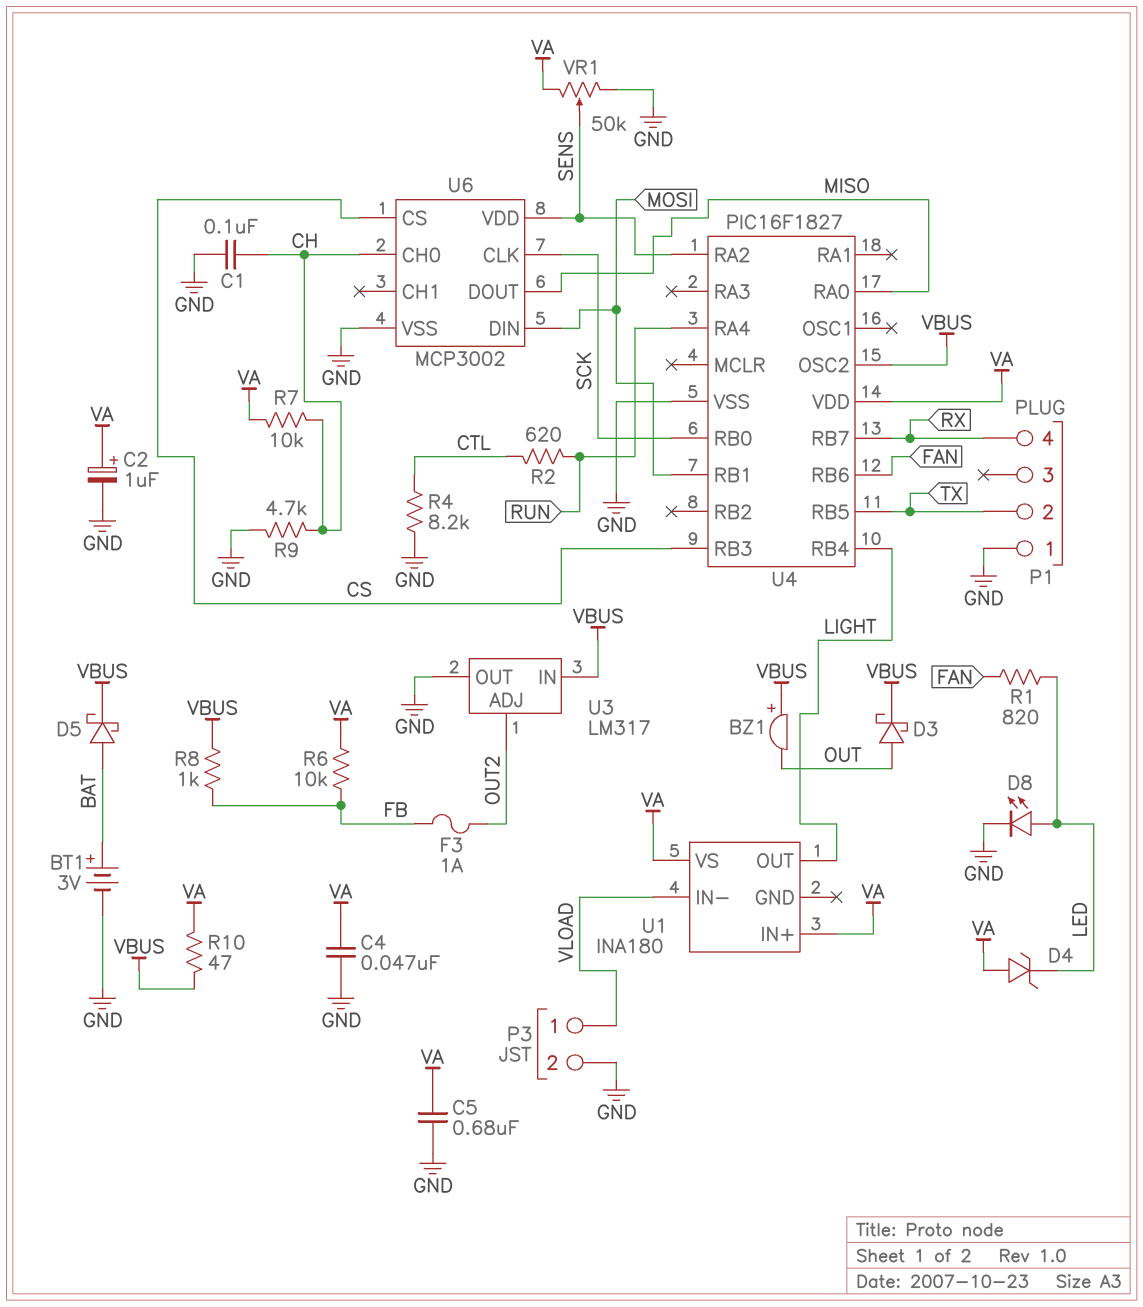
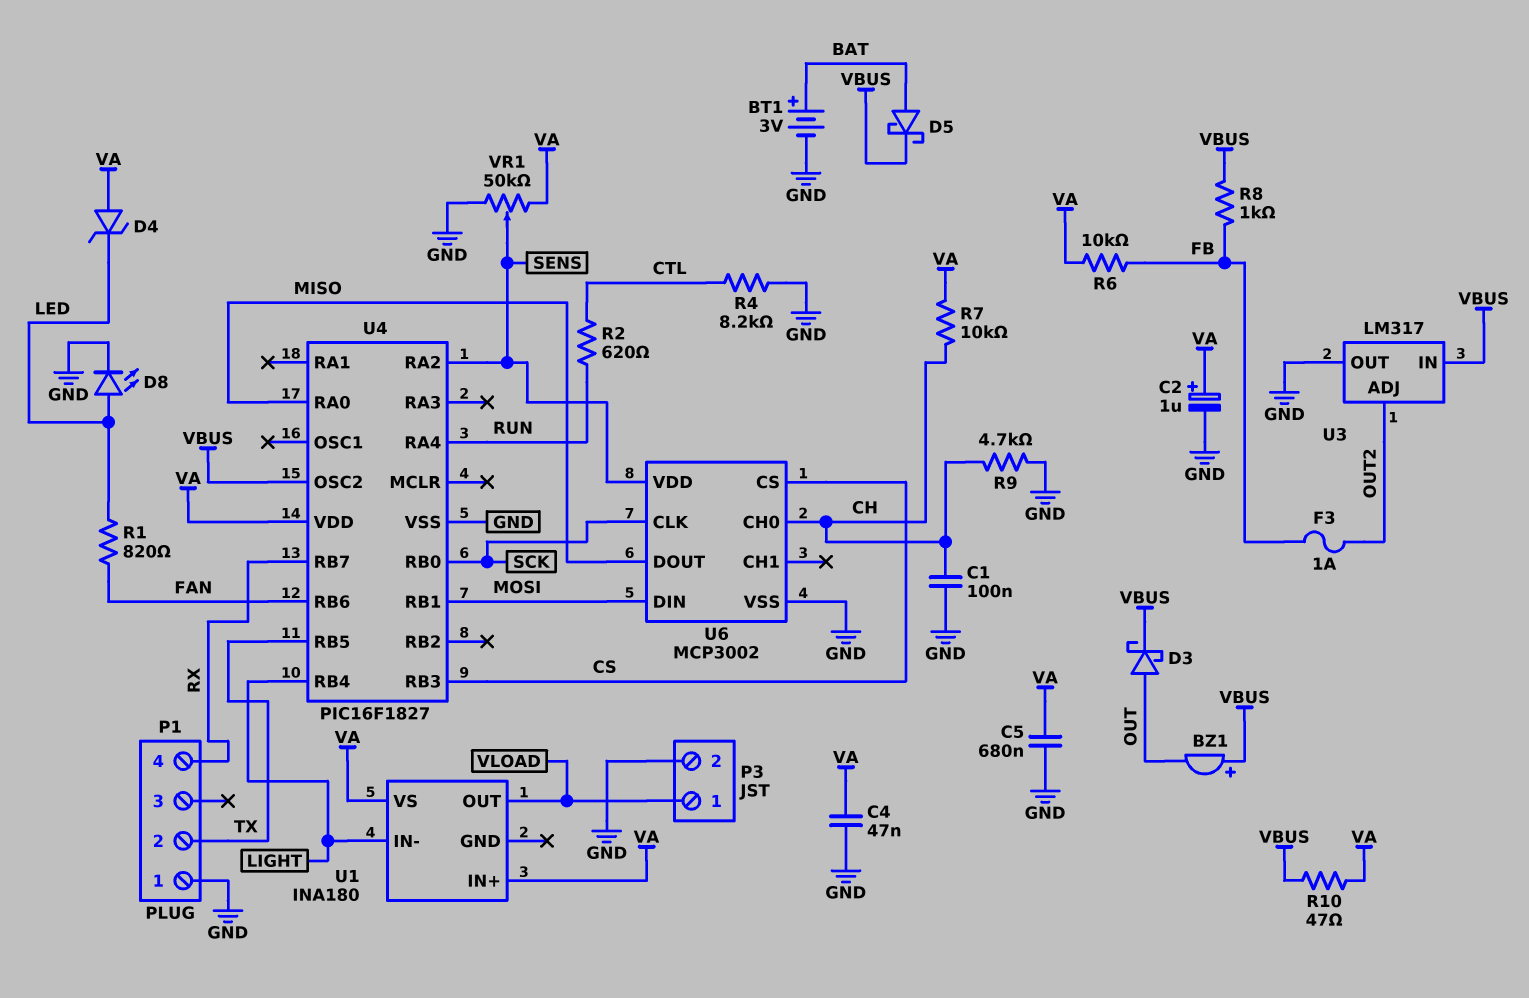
U1 pin IN-: VLOAD -> LIGHT
U1 pin OUT: LIGHT -> VLOAD

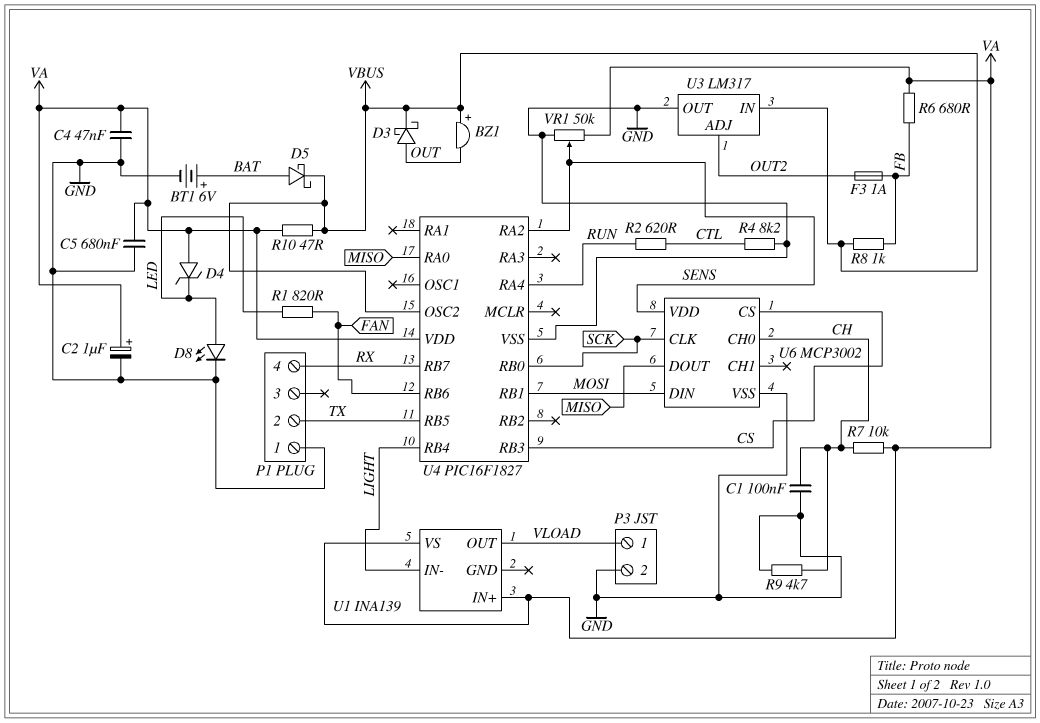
BT1: 3V (plus BAT, minus GND) -> 6V (plus BAT, minus GND)
R6: 10k (FB, VA) -> 680 (FB, VA)
U1: INA180 -> INA139

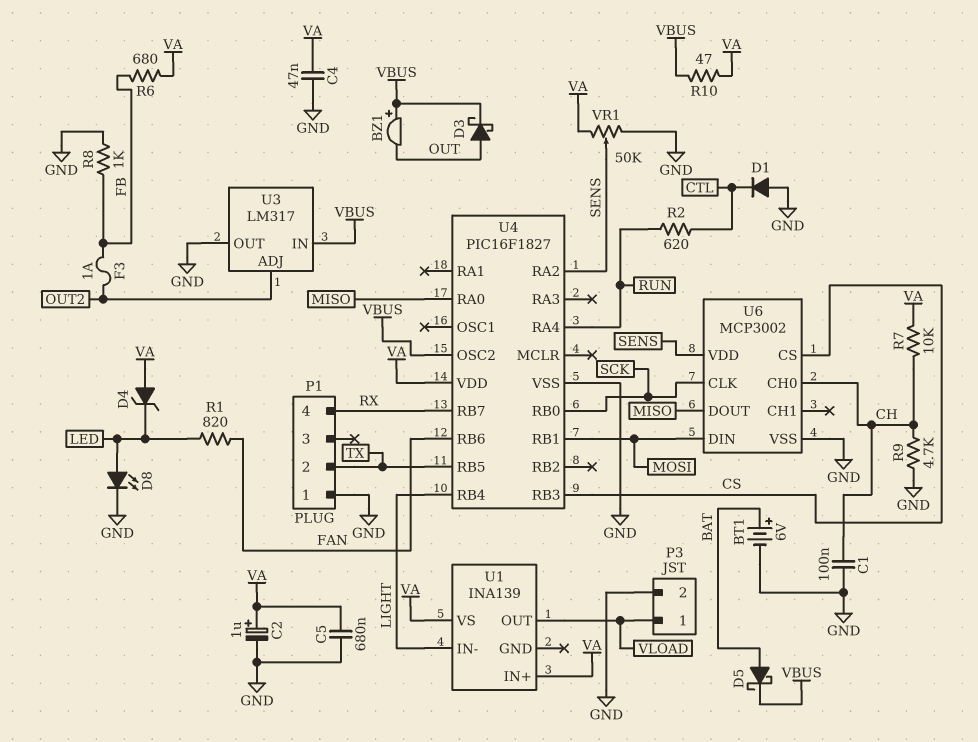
D1: none -> diode (A GND, K CTL)
R4: 8.2k (CTL, GND) -> none
R8: 1k (FB, VBUS) -> 1k (FB, GND)

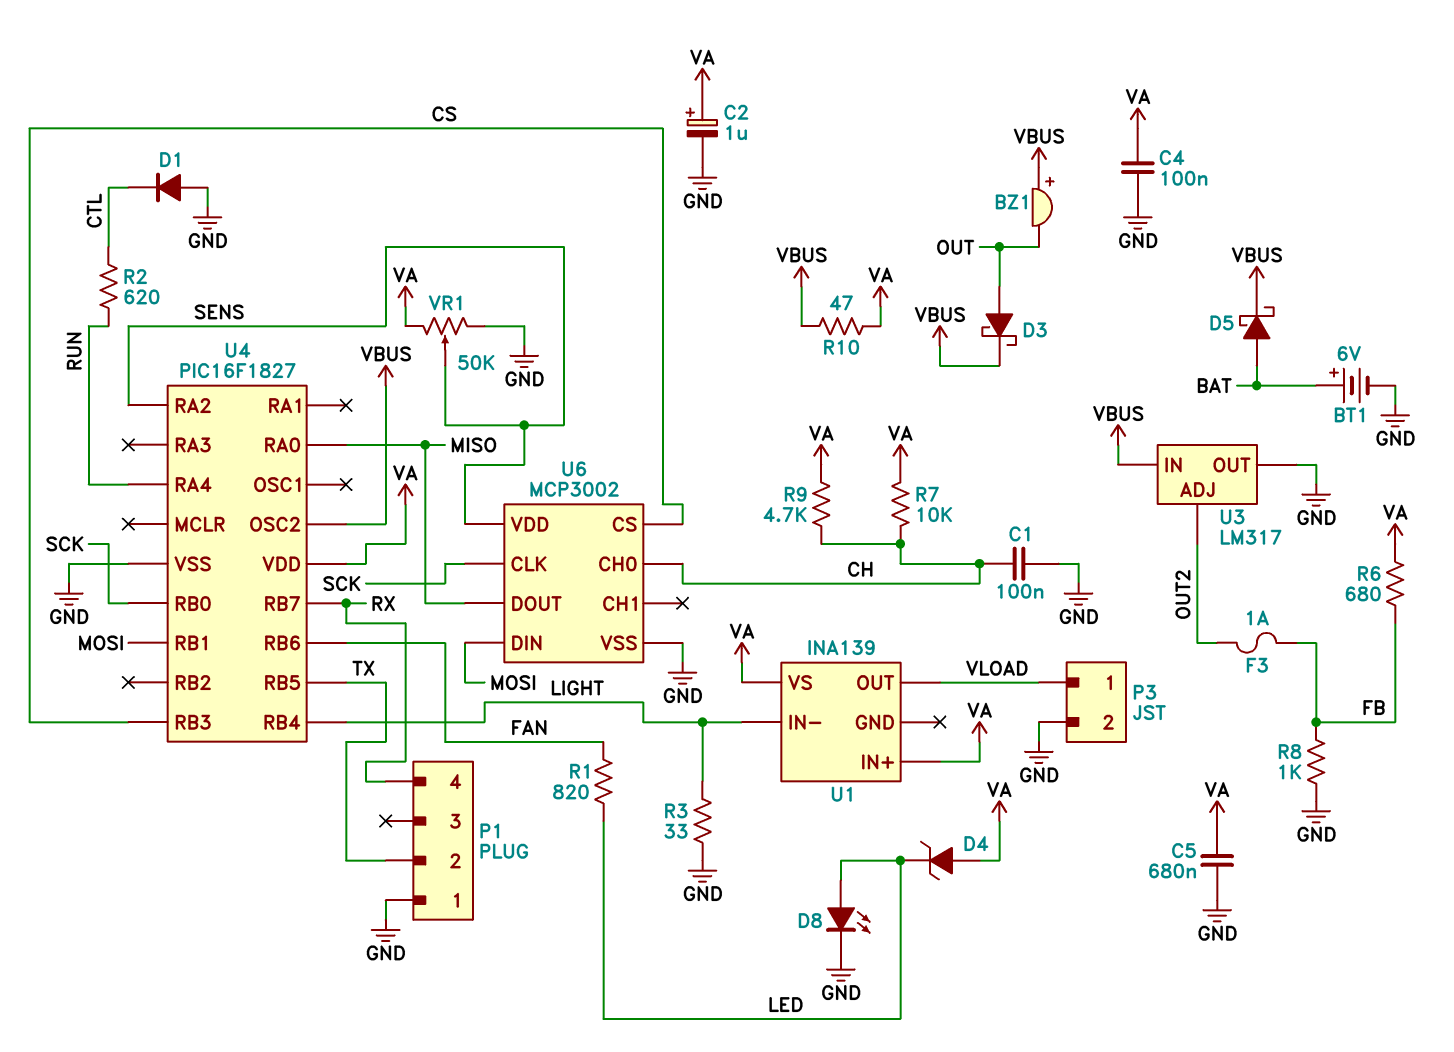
C4: 47nF (GND, VA) -> 100nF (GND, VA)
R3: none -> 33 (GND, LIGHT)
R9: 4.7k (CH, GND) -> 4.7k (CH, VA)

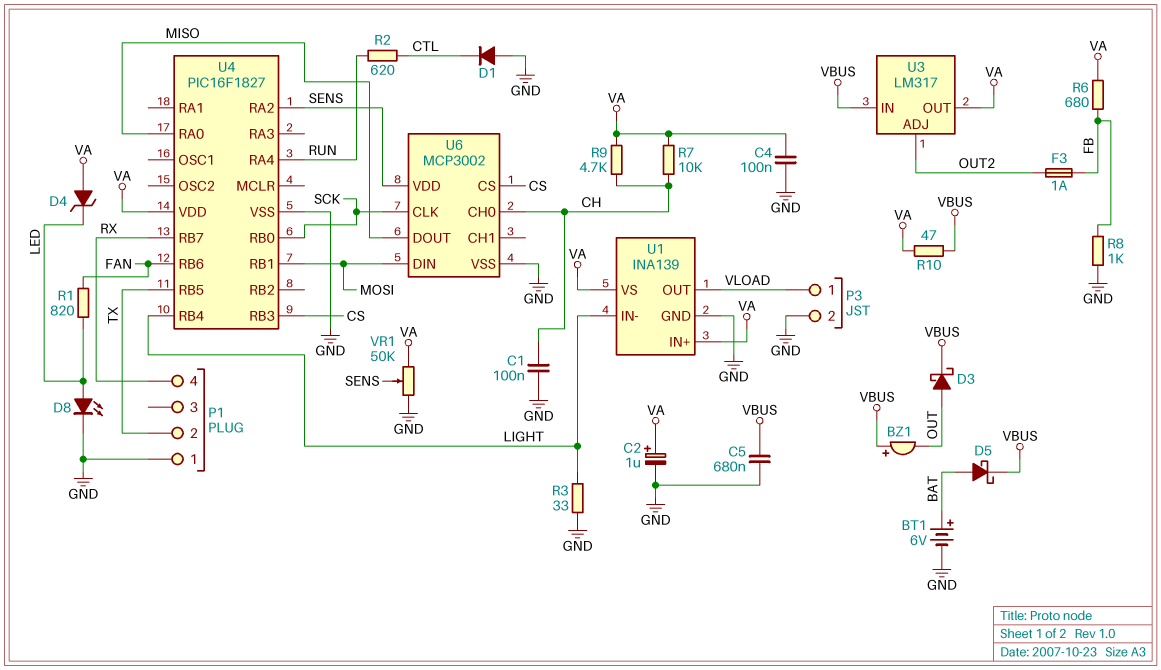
C5: 680nF (GND, VA) -> 680nF (GND, VBUS)
U1 pin GND: none -> GND
U3 pin OUT: GND -> VA
U4 pin OSC2: VBUS -> none

